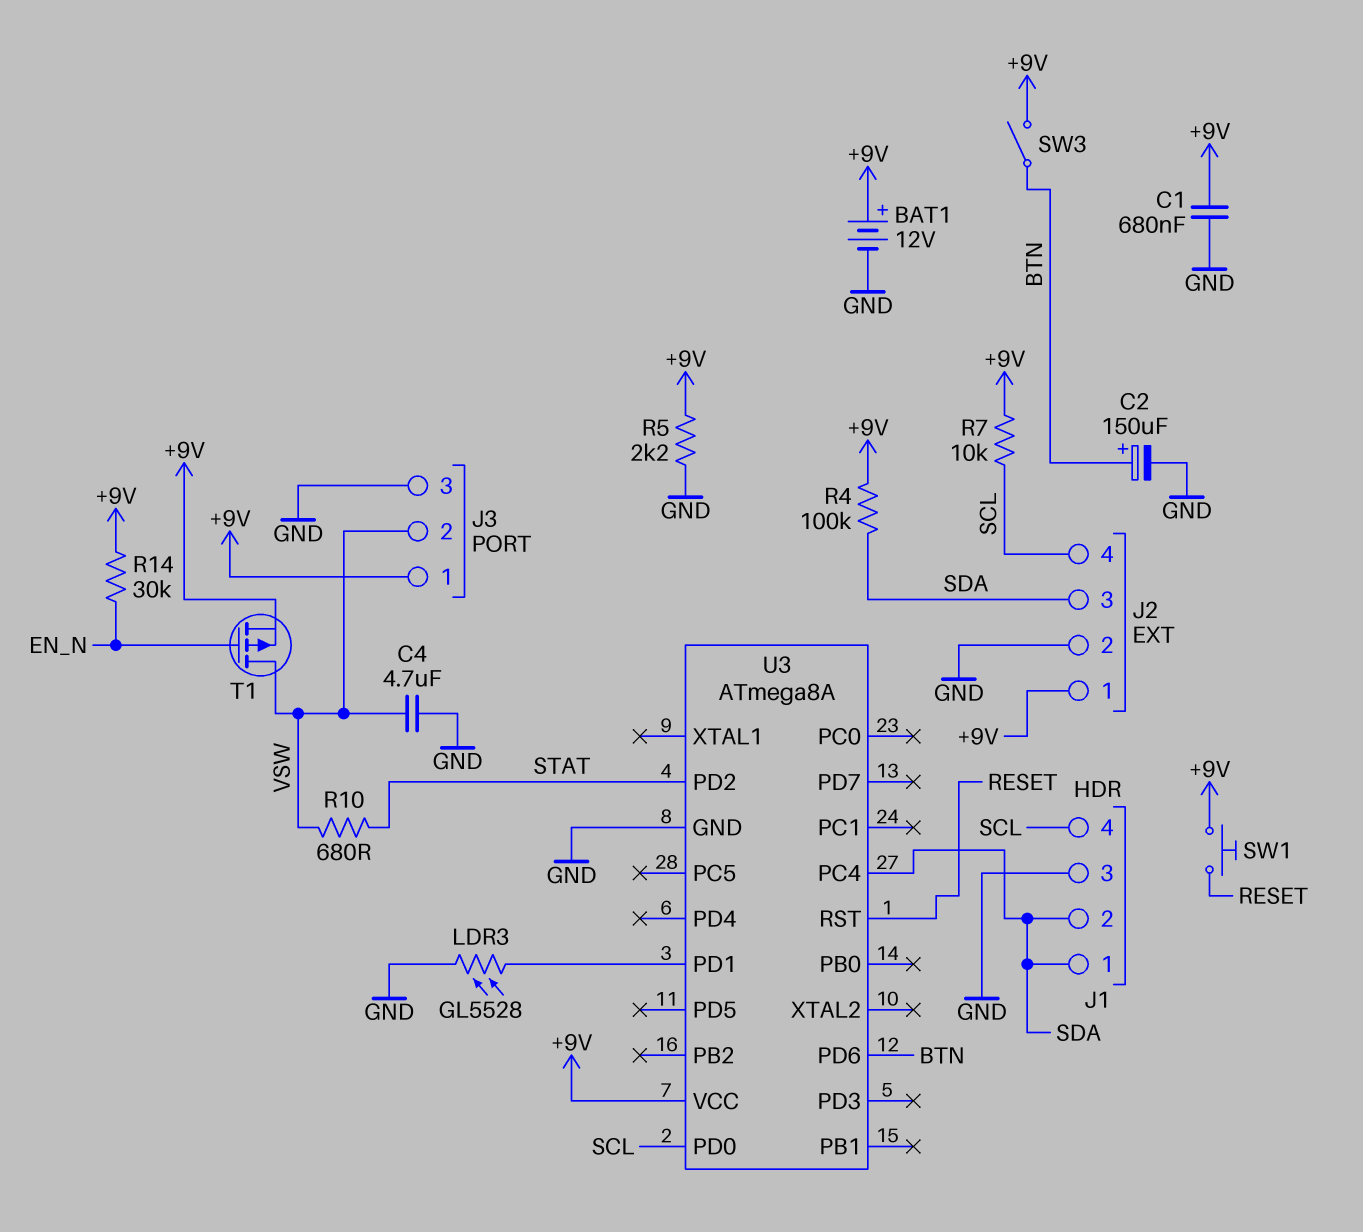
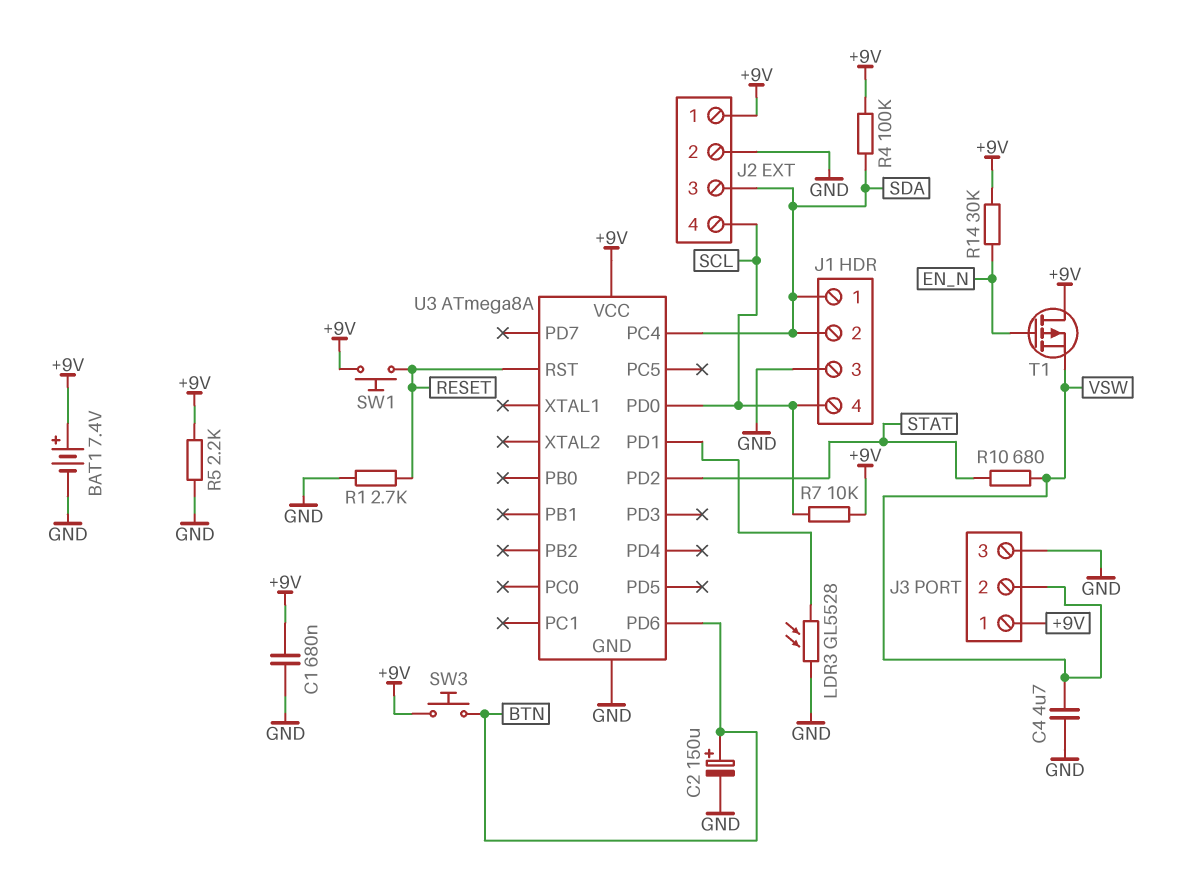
BAT1: 12V (plus +9V, minus GND) -> 7.4V (plus +9V, minus GND)
R1: none -> 2.7k (GND, RESET)
SW3: switch (+9V, BTN) -> button (+9V, BTN)
T1: PMOS (G EN_N, D VSW, S +9V) -> PMOS (G EN_N, D +9V, S VSW)

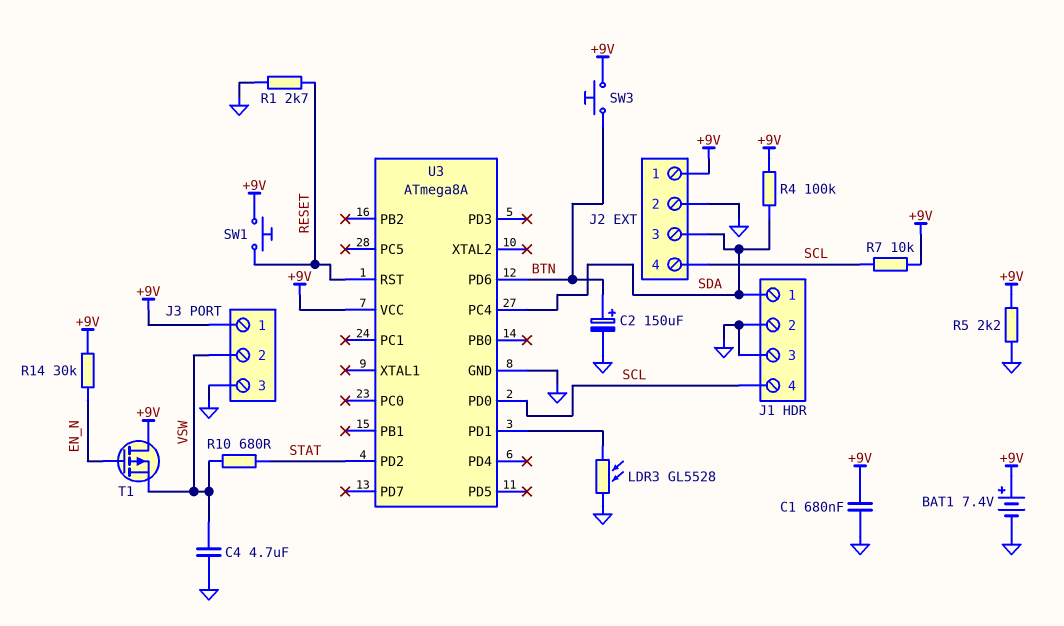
J1 pin 2: SDA -> GND

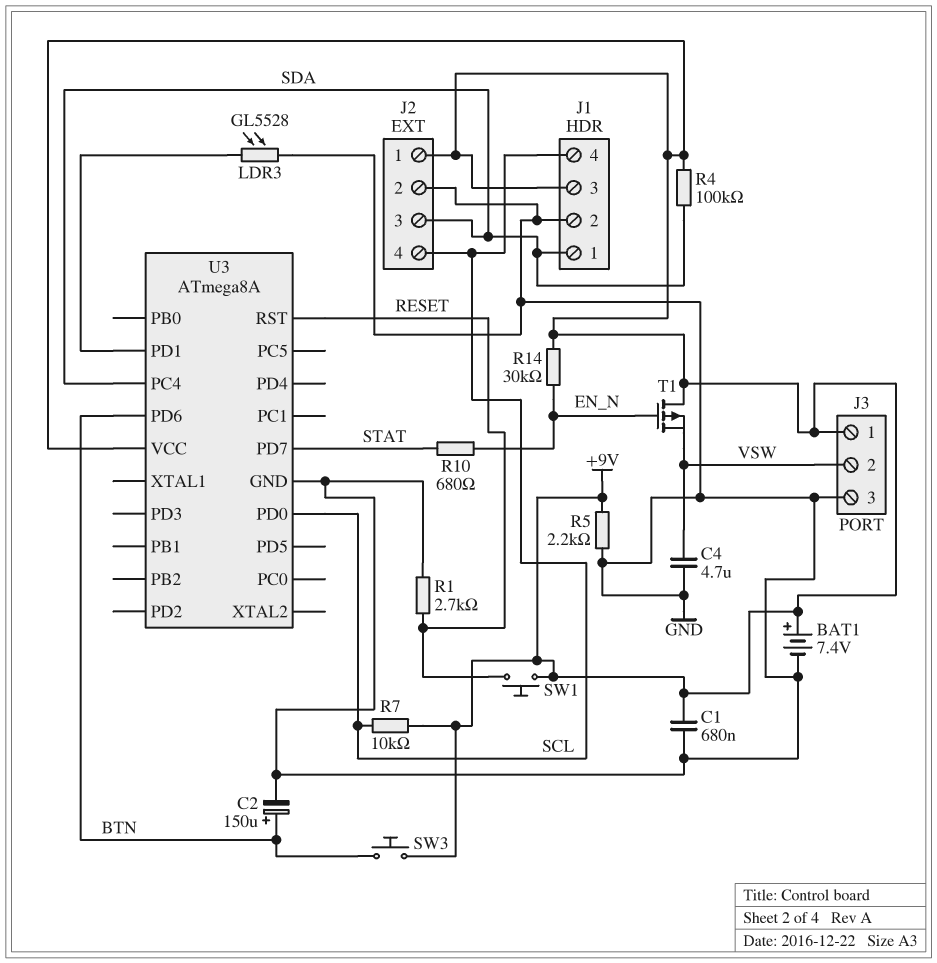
J1 pin 3: GND -> +9V
R10: 680 (STAT, VSW) -> 680 (EN_N, STAT)
U3 pin PD2: STAT -> none
U3 pin PD7: none -> STAT

